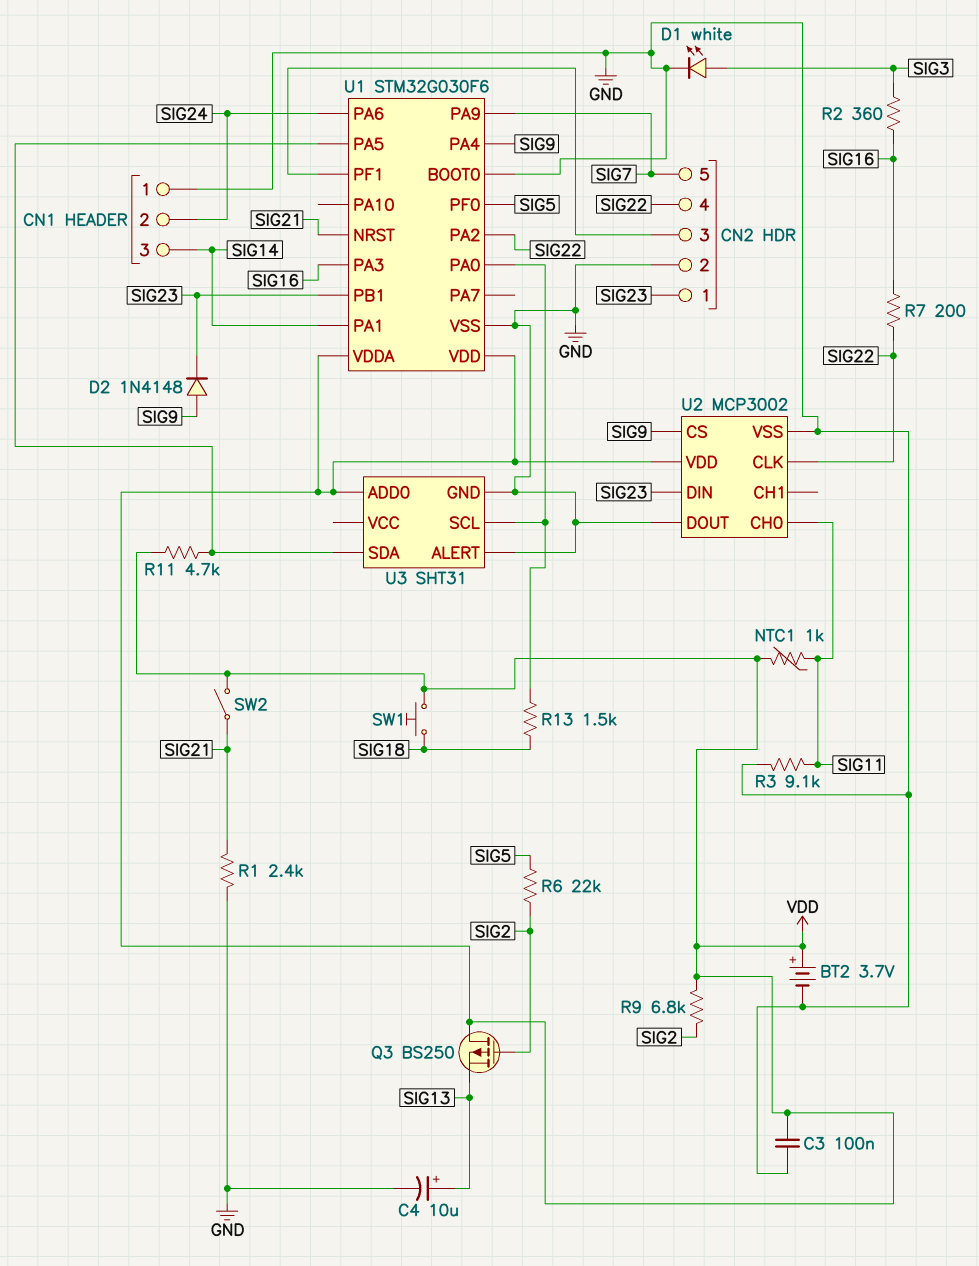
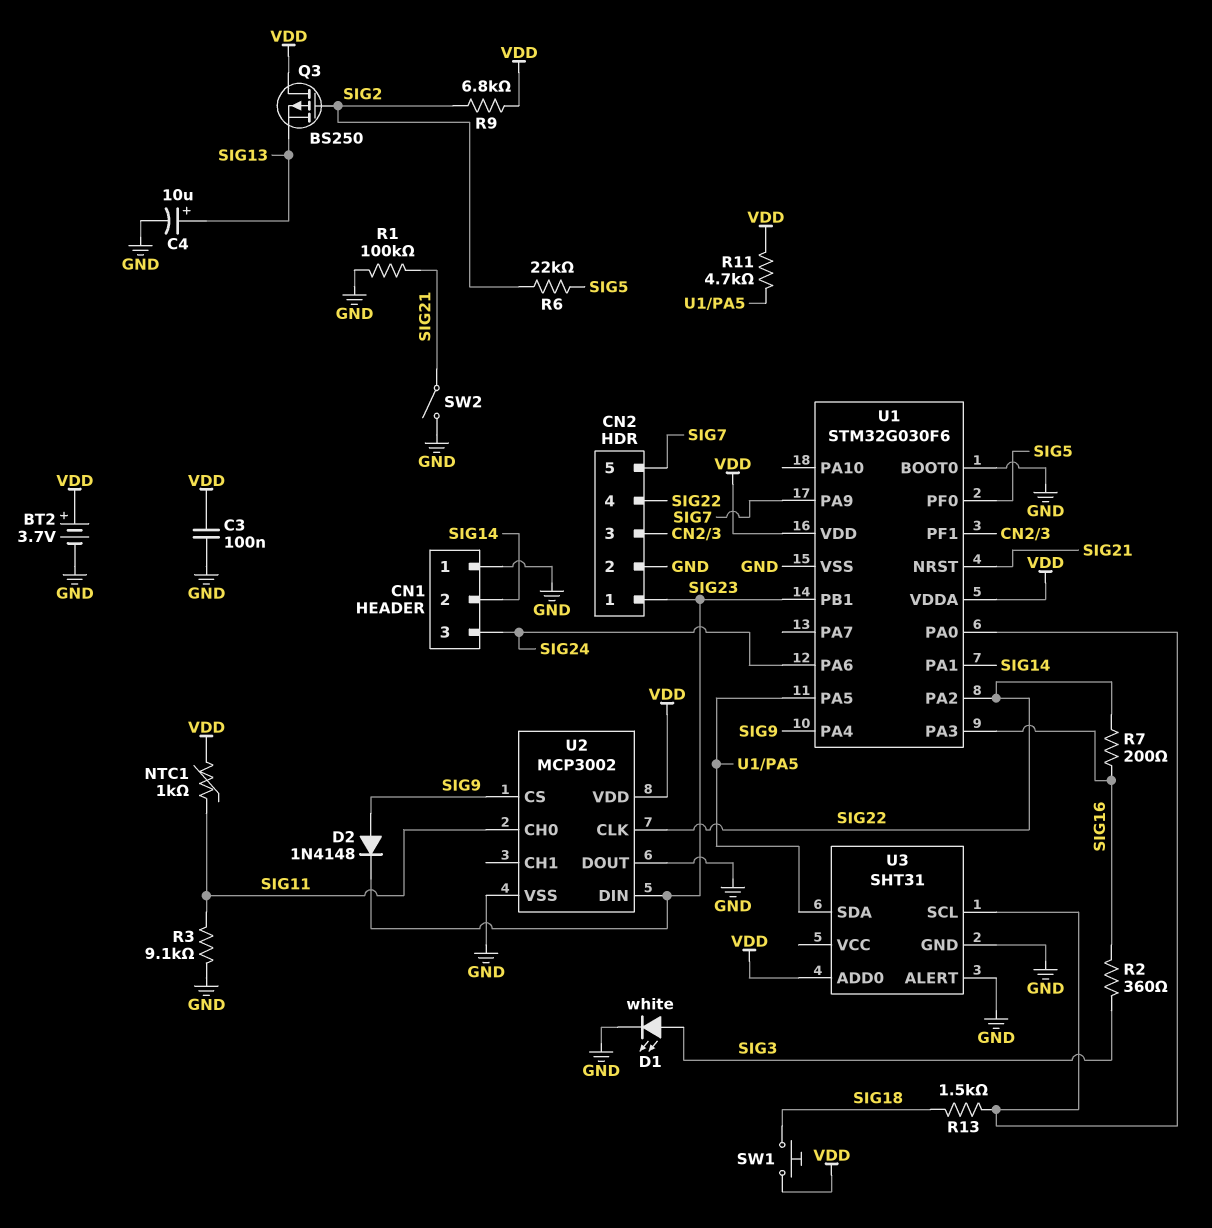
CN1 pin 2: SIG24 -> SIG14
CN1 pin 3: SIG14 -> SIG24
R1: 2.4k (GND, SIG21) -> 100k (GND, SIG21)
SW2: switch (SIG21, VDD) -> switch (GND, SIG21)

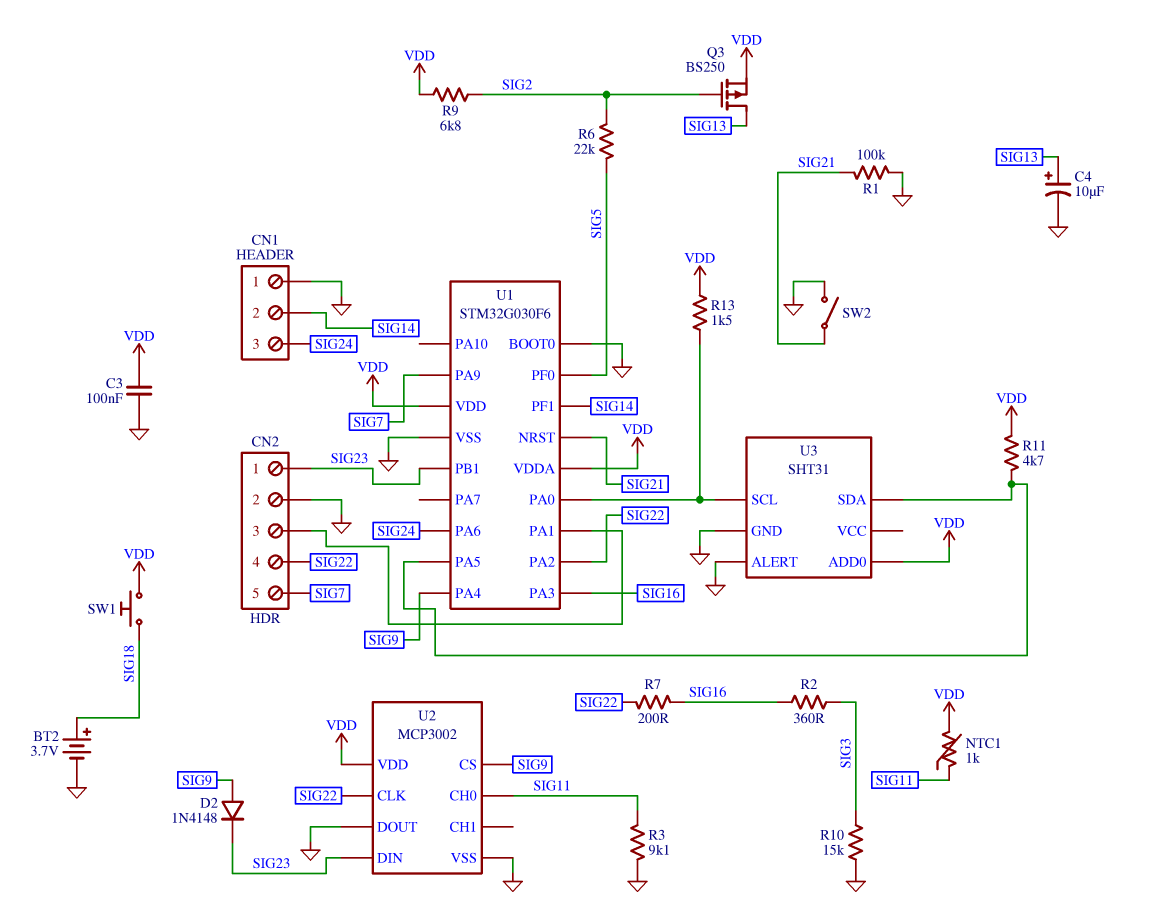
BT2: 3.7V (plus VDD, minus GND) -> 3.7V (plus SIG18, minus GND)
D1: LED white (A SIG3, K GND) -> none
Q3: PMOS BS250 (G SIG2, D VDD, S SIG13) -> PMOS BS250 (G SIG2, D SIG13, S VDD)
R10: none -> 15k (GND, SIG3)
R13: 1.5k (SIG18, U1/PA0) -> 1.5k (U1/PA0, VDD)
U1 pin PA1: SIG14 -> CN2/3
U1 pin PF1: CN2/3 -> SIG14

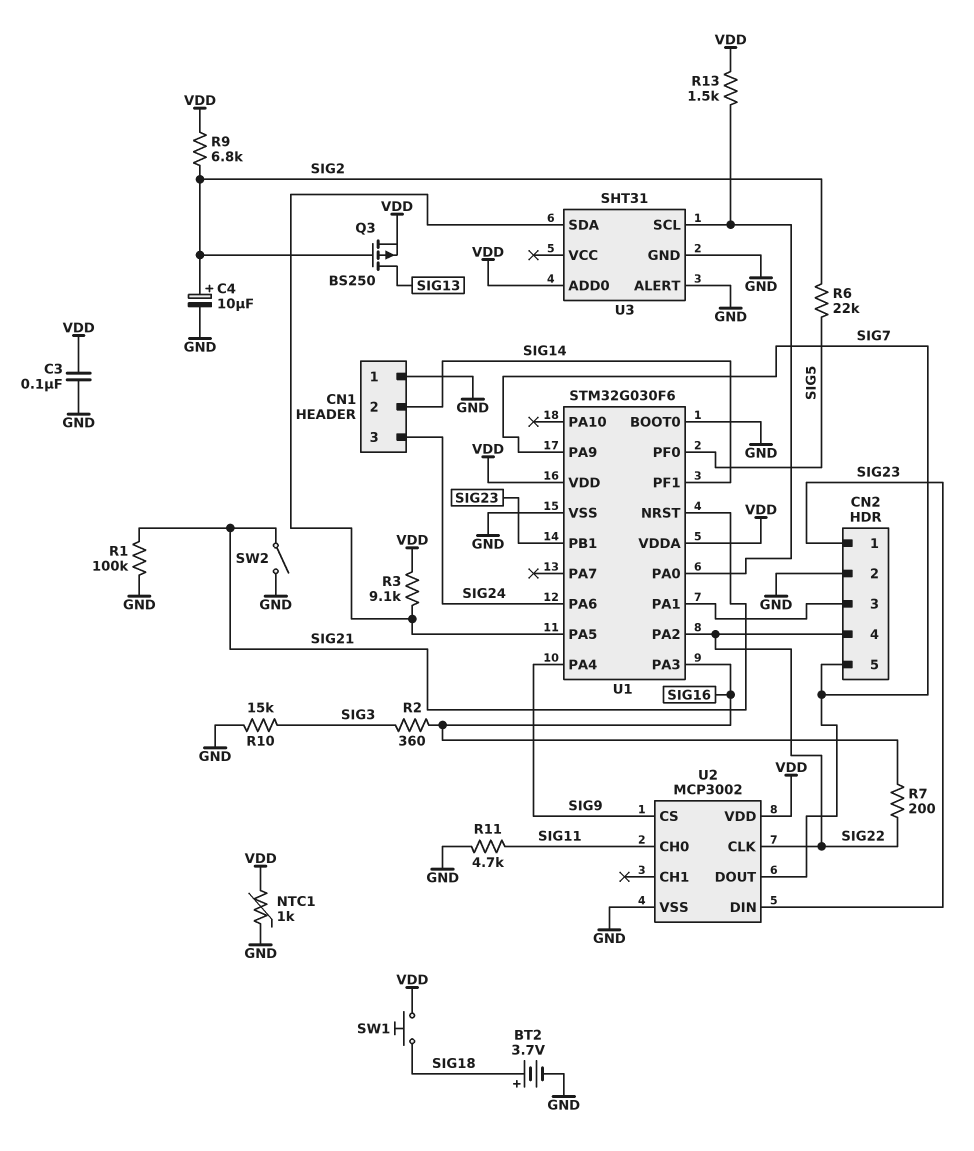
C4: 10uF (plus SIG13, minus GND) -> 10uF (plus SIG2, minus GND)
D2: diode 1N4148 (A SIG9, K SIG23) -> none
NTC1: 1k (SIG11, VDD) -> 1k (GND, VDD)
R3: 9.1k (GND, SIG11) -> 9.1k (U1/PA5, VDD)
R11: 4.7k (U1/PA5, VDD) -> 4.7k (GND, SIG11)
U2 pin DOUT: GND -> SIG7

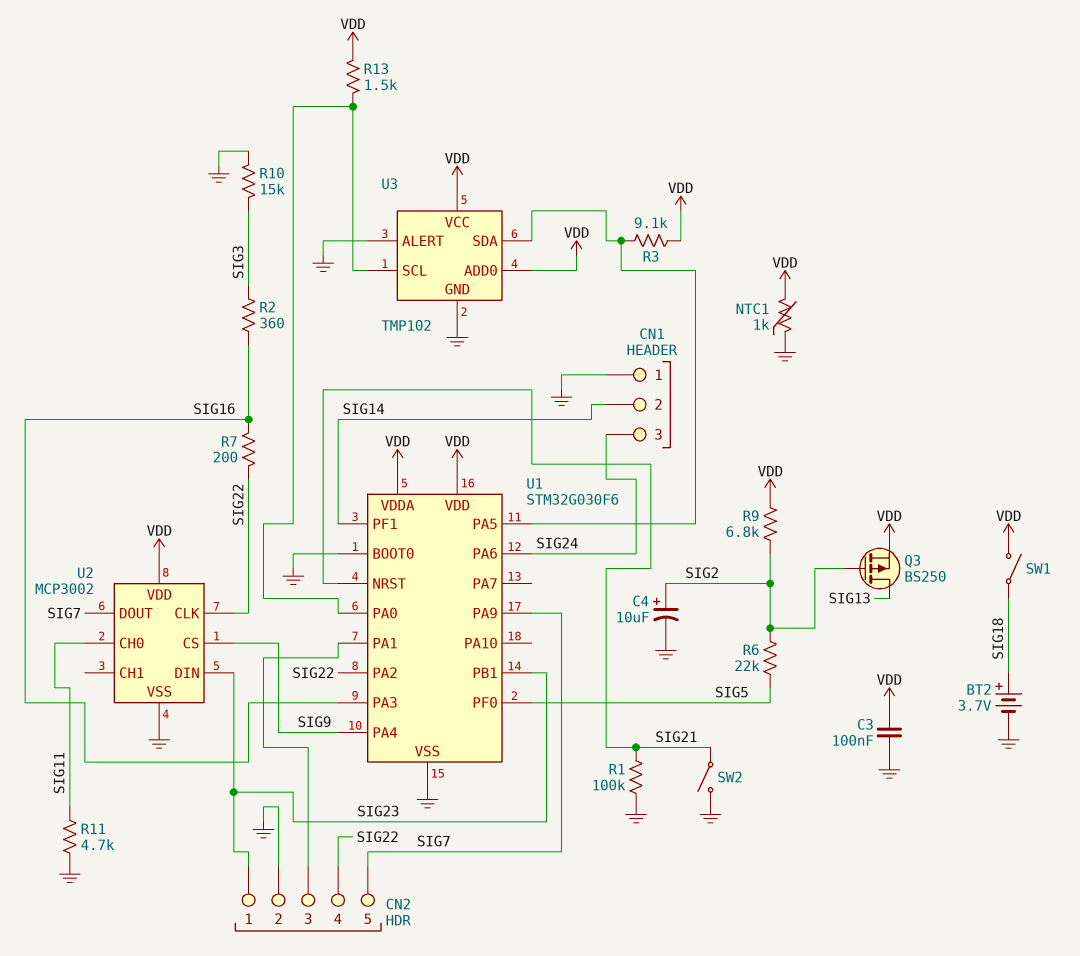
SW1: button (SIG18, VDD) -> switch (SIG18, VDD)
U3: SHT31 -> TMP102
U3 pin VCC: none -> VDD

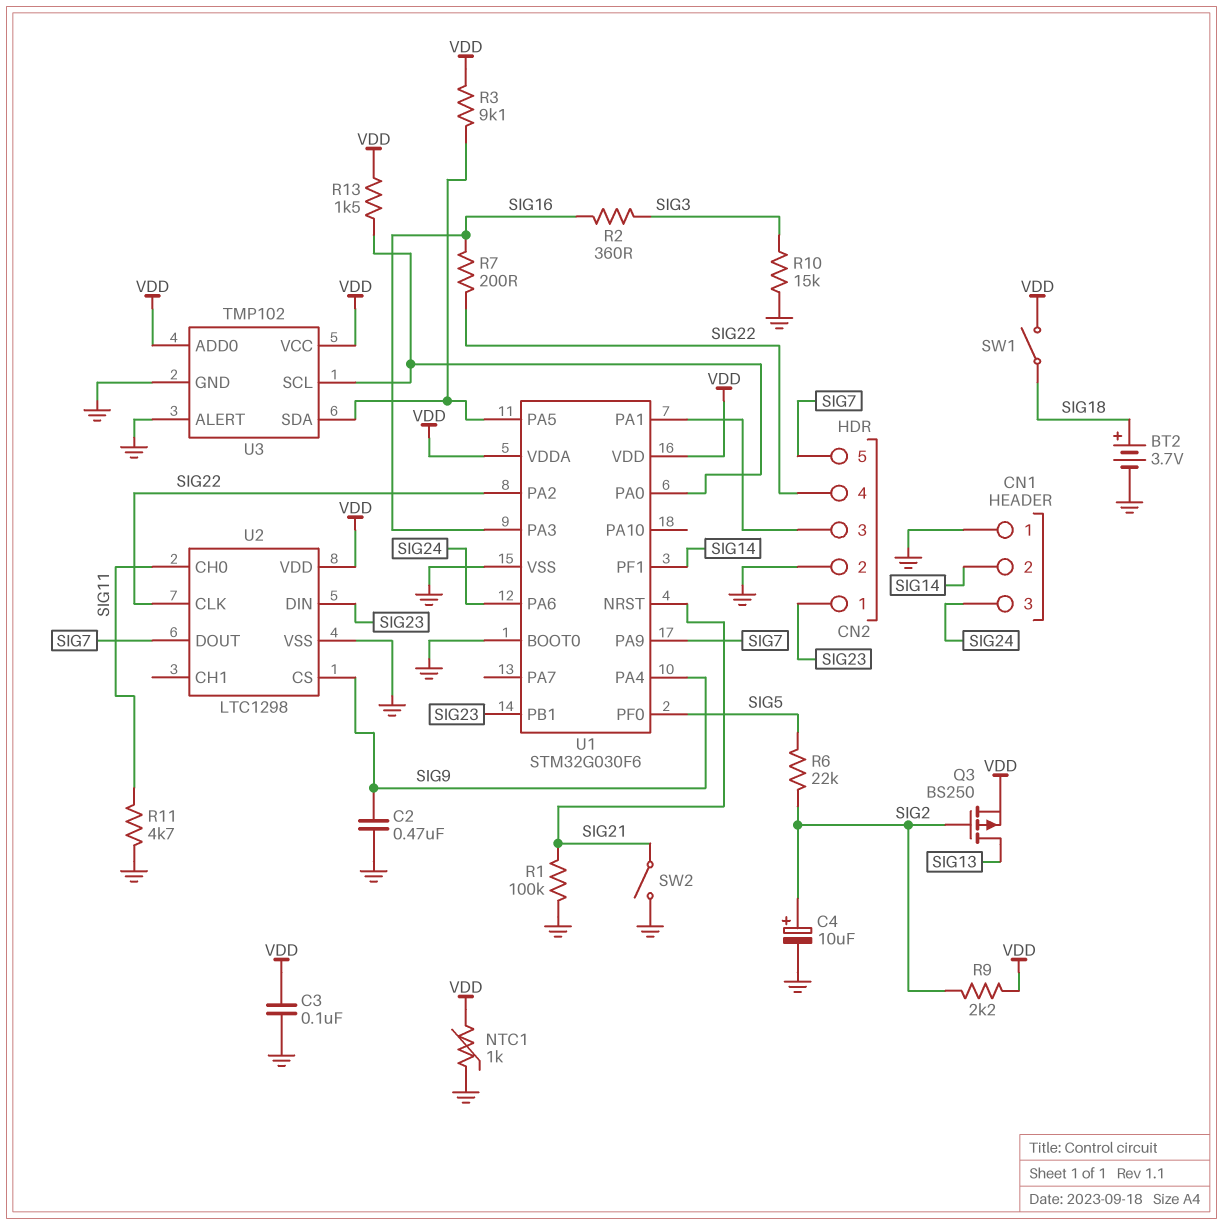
C2: none -> 470nF (GND, SIG9)
R9: 6.8k (SIG2, VDD) -> 2.2k (SIG2, VDD)
U2: MCP3002 -> LTC1298

